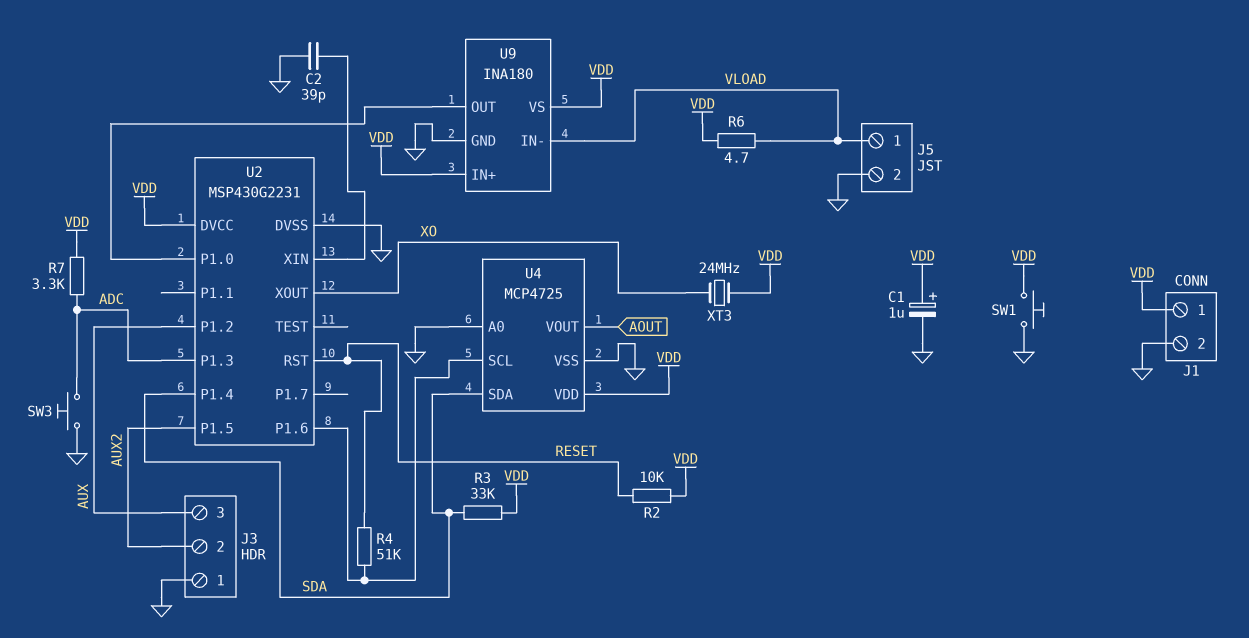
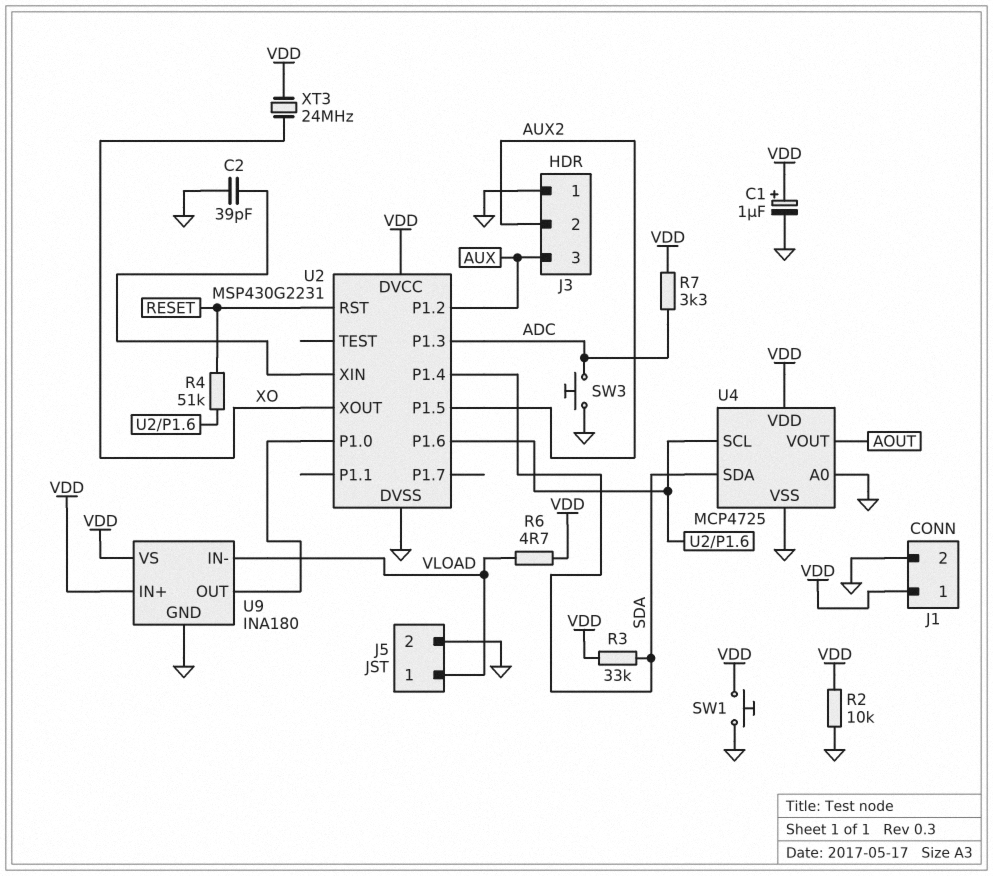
R2: 10k (RESET, VDD) -> 10k (GND, VDD)

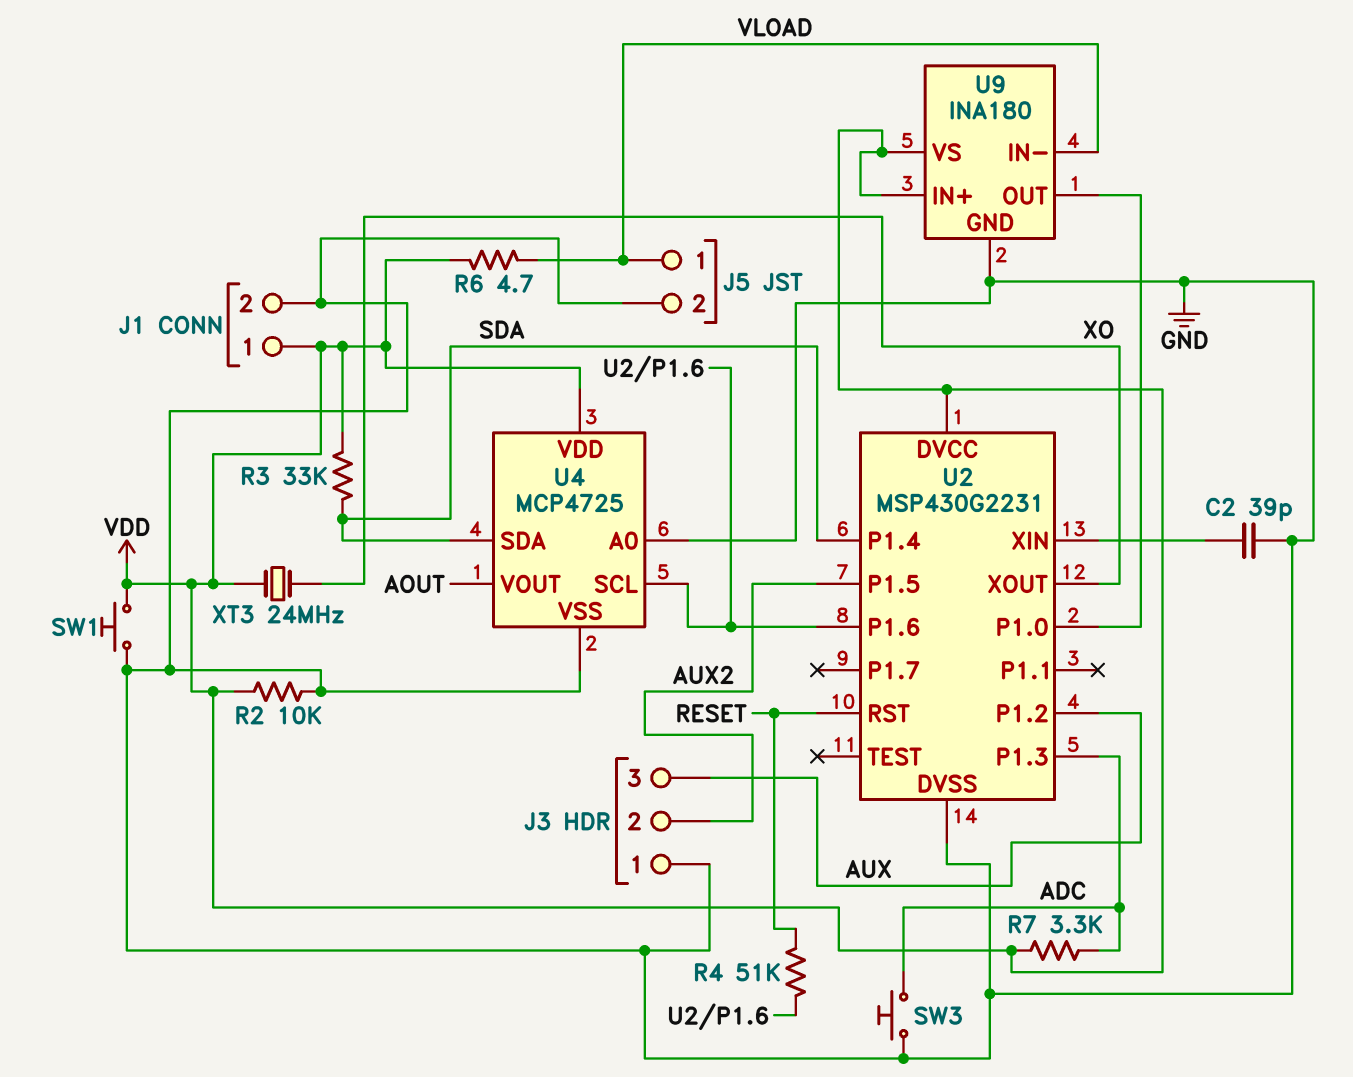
C1: 1uF (plus VDD, minus GND) -> none

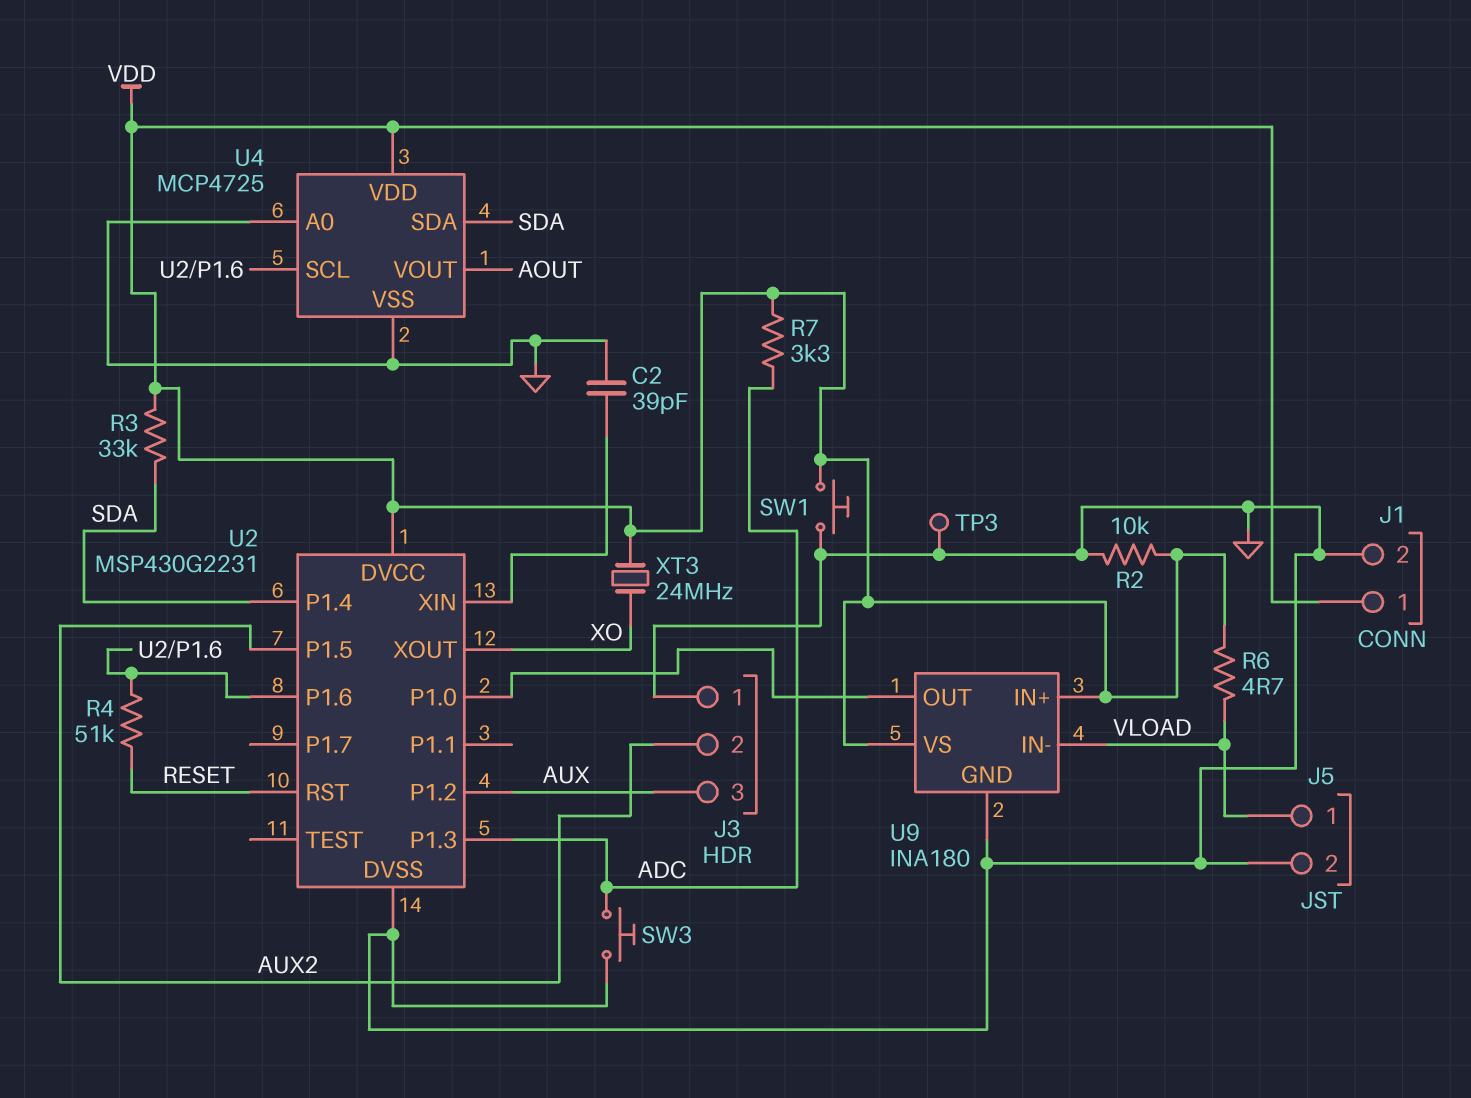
TP3: none -> test point (GND)

